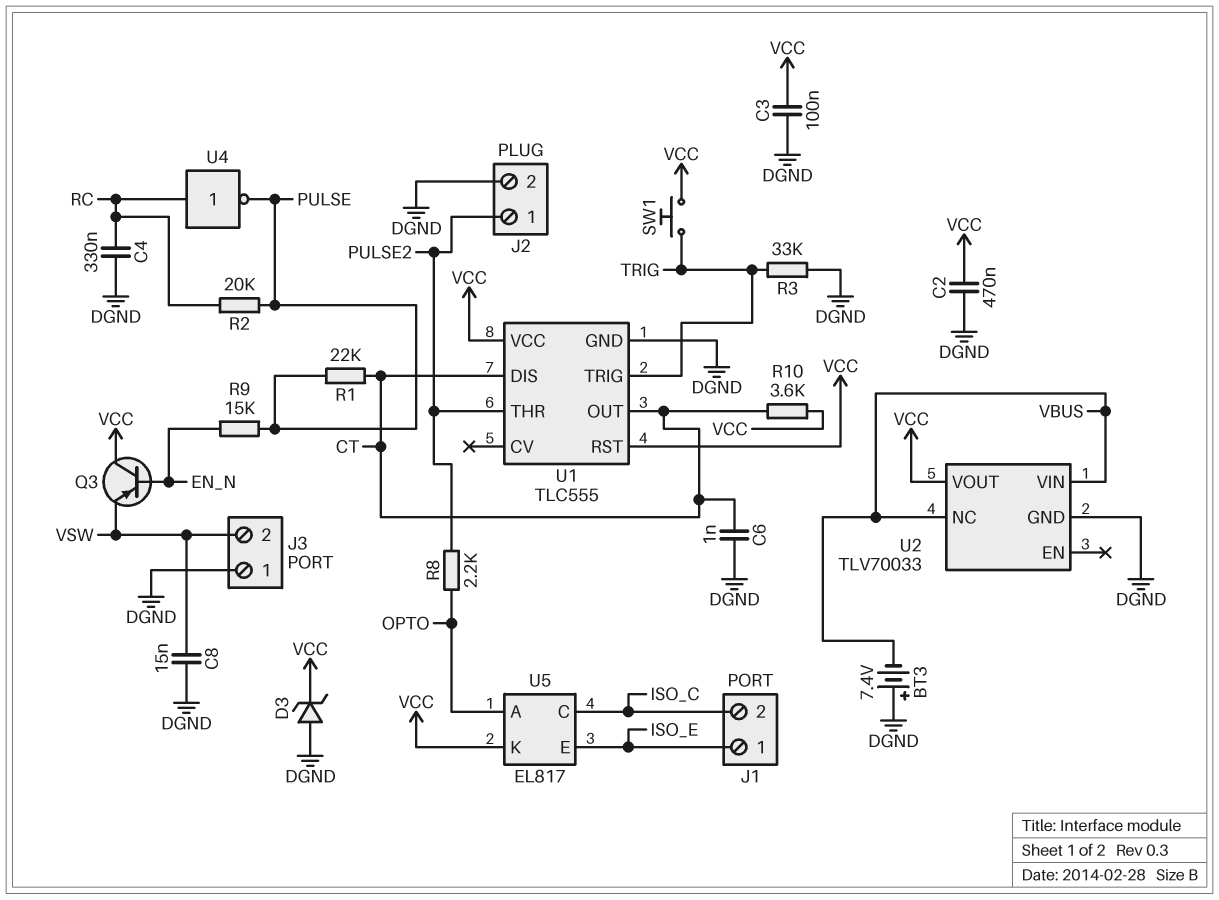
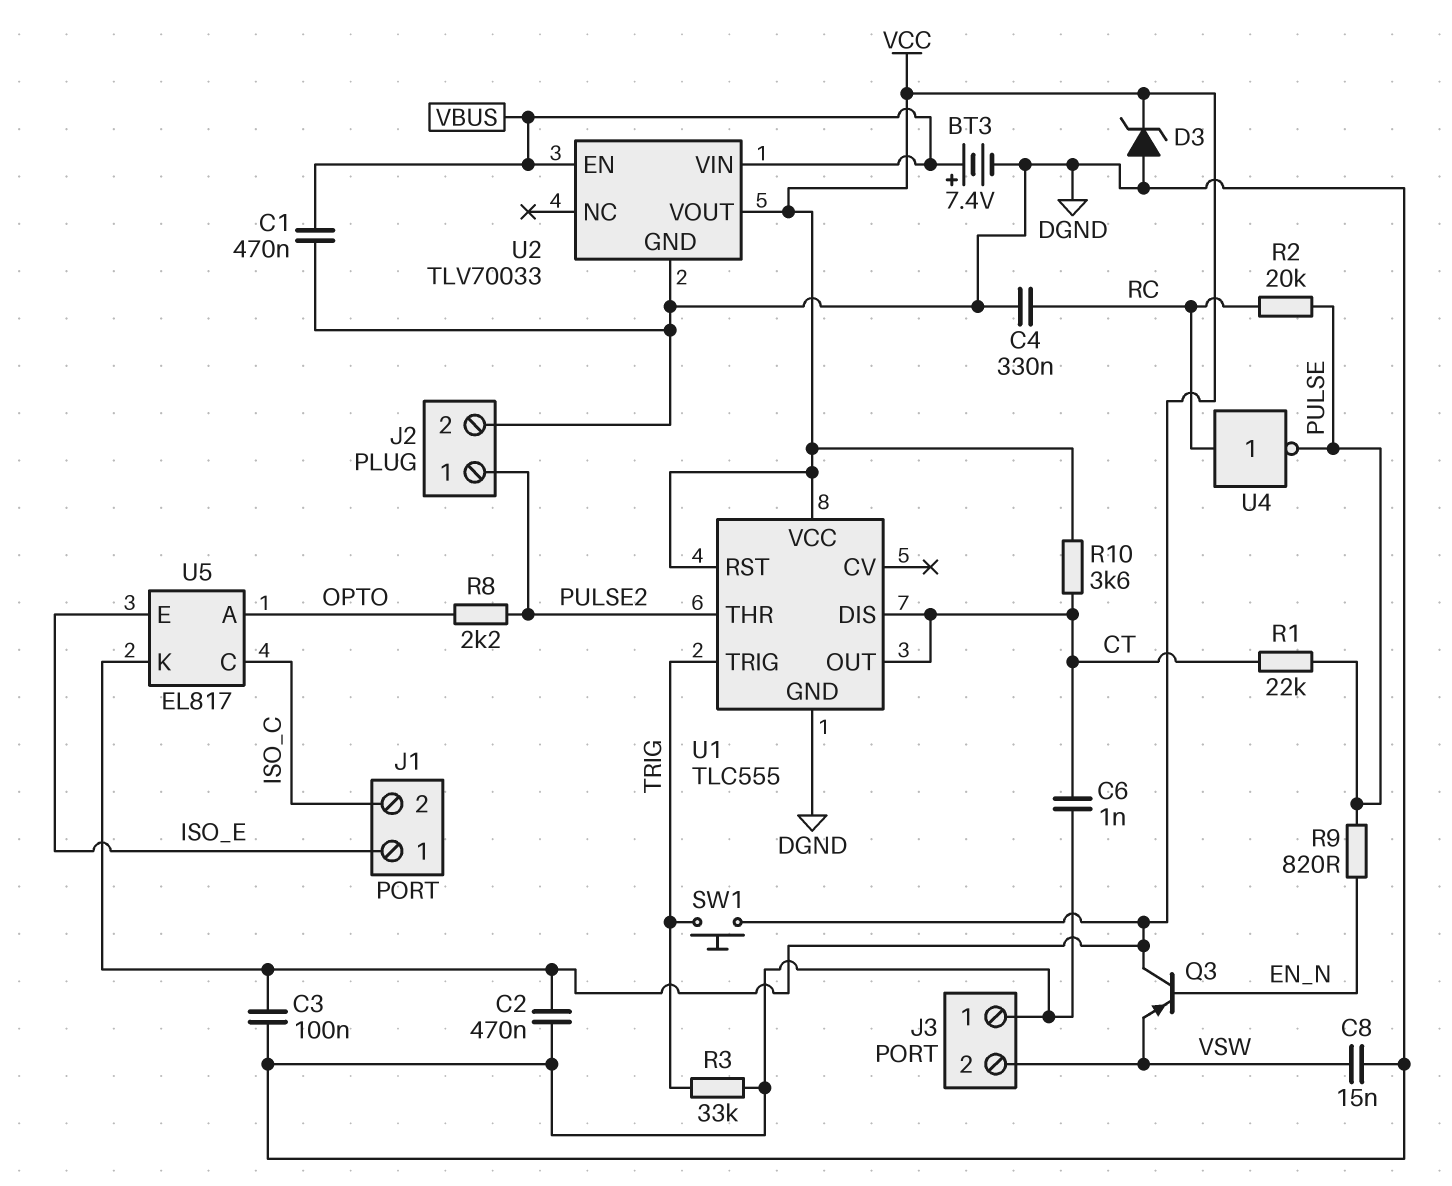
BT3: 7.4V (plus DGND, minus VBUS) -> 7.4V (plus VBUS, minus DGND)
C1: none -> 470nF (DGND, VBUS)
R9: 15k (EN_N, PULSE) -> 820 (EN_N, PULSE)
U2 pin EN: none -> VBUS
U2 pin NC: VBUS -> none

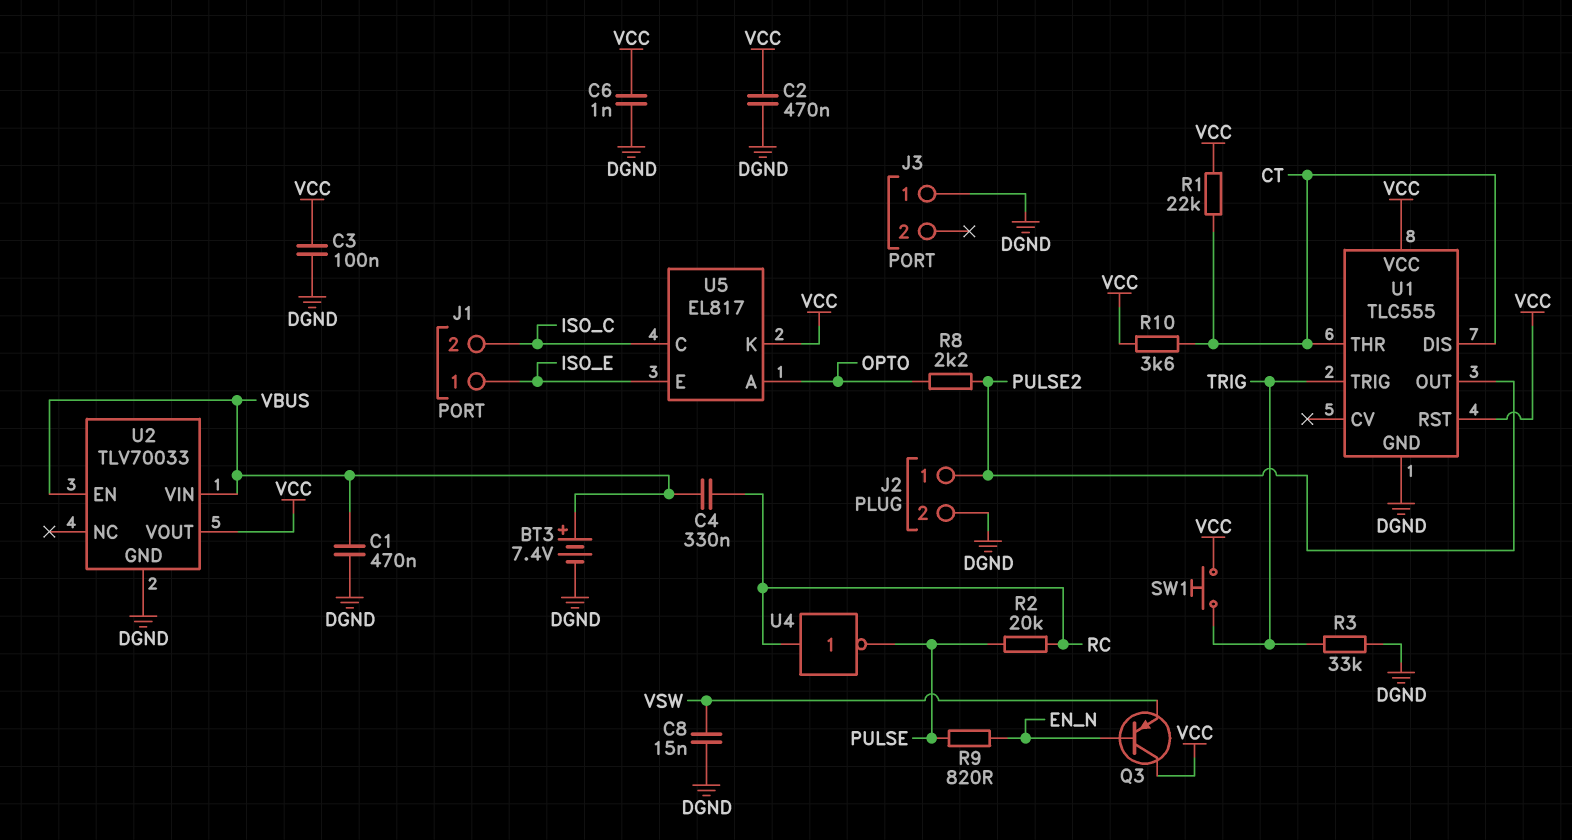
C4: 330nF (DGND, RC) -> 330nF (RC, VBUS)
C6: 1nF (CT, DGND) -> 1nF (DGND, VCC)
D3: zener (A DGND, K VCC) -> none
J3 pin 2: VSW -> none
R1: 22k (CT, PULSE) -> 22k (CT, VCC)
U1 pin OUT: CT -> PULSE2
U1 pin THR: PULSE2 -> CT

